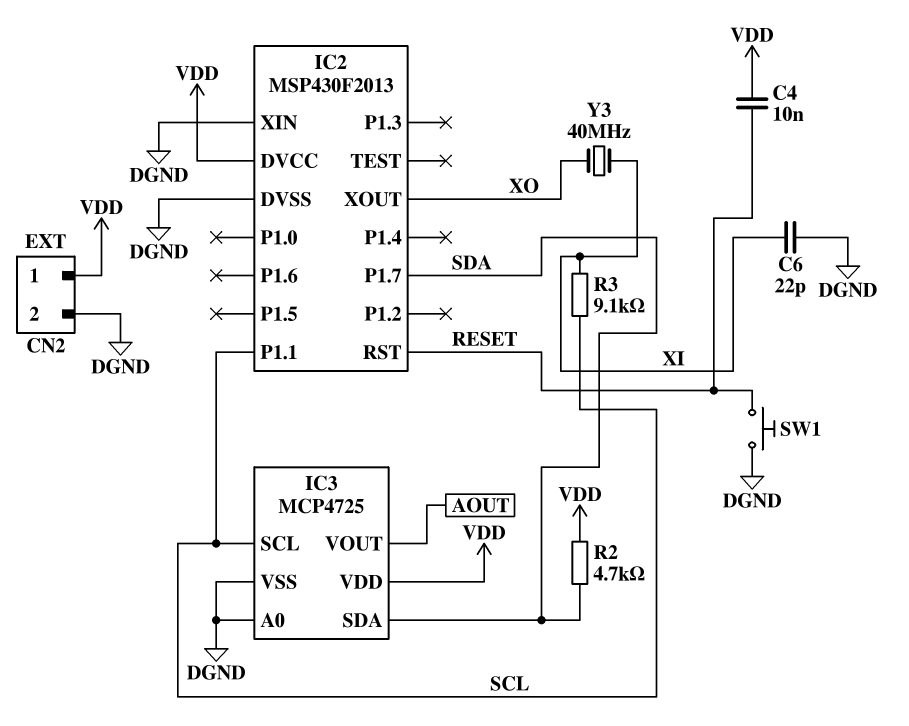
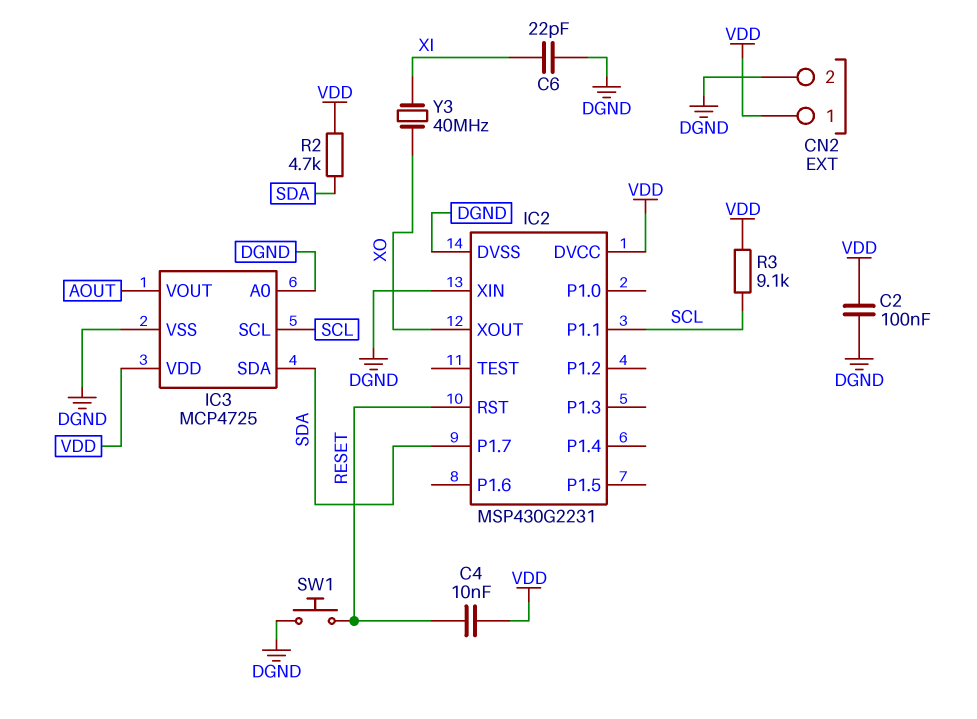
C2: none -> 100nF (DGND, VDD)
IC2: MSP430F2013 -> MSP430G2231
R3: 9.1k (SCL, XI) -> 9.1k (SCL, VDD)

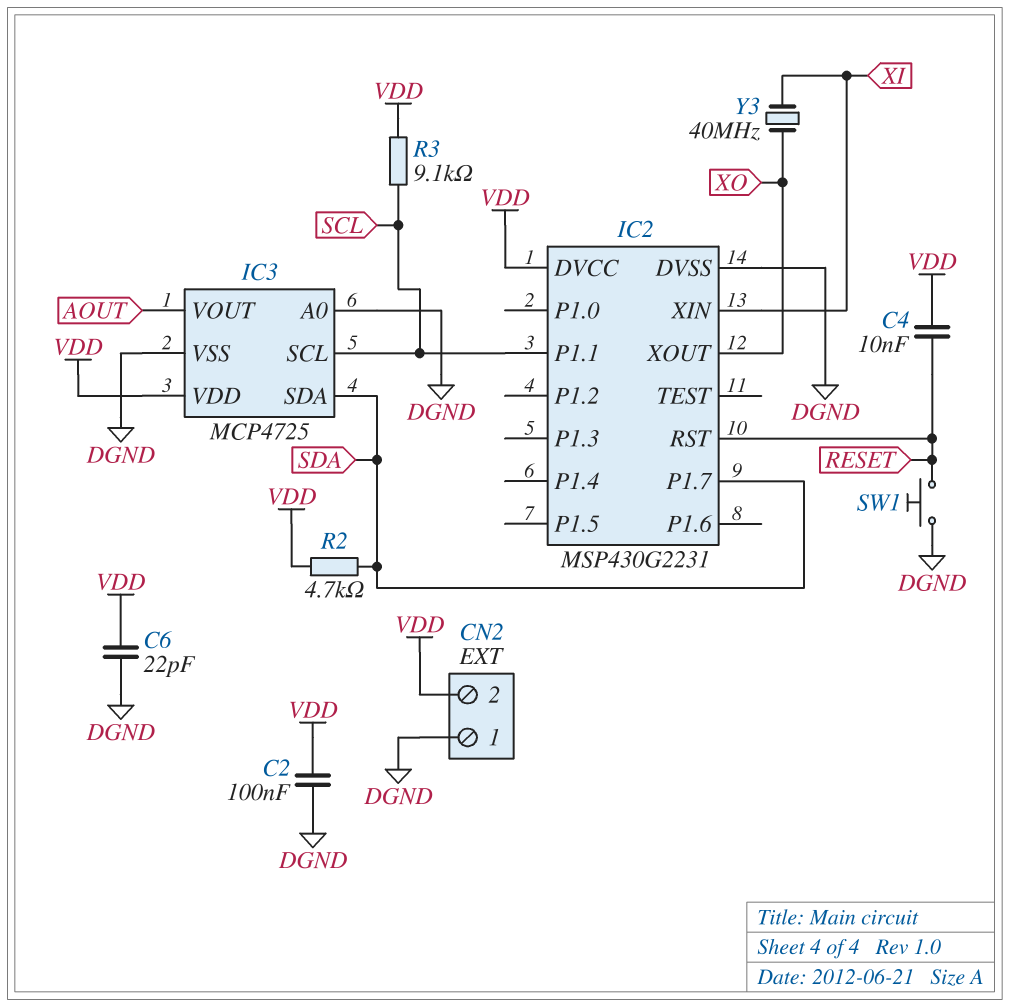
C6: 22pF (DGND, XI) -> 22pF (DGND, VDD)
CN2 pin 1: VDD -> DGND
CN2 pin 2: DGND -> VDD
IC2 pin XIN: DGND -> XI

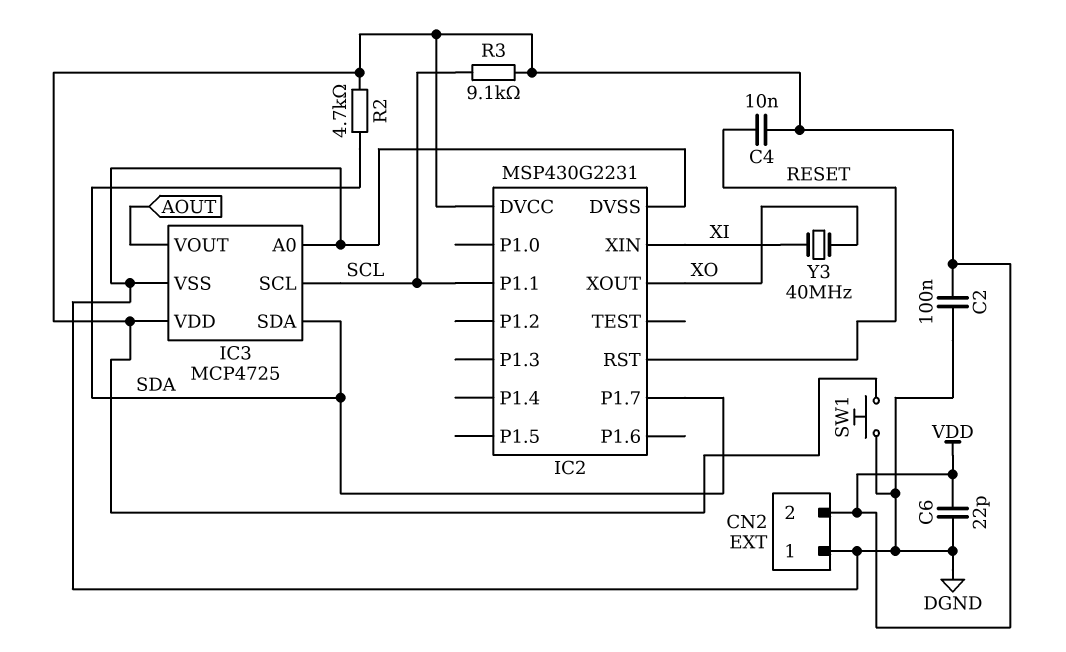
SW1: button (DGND, RESET) -> button (DGND, VDD)

